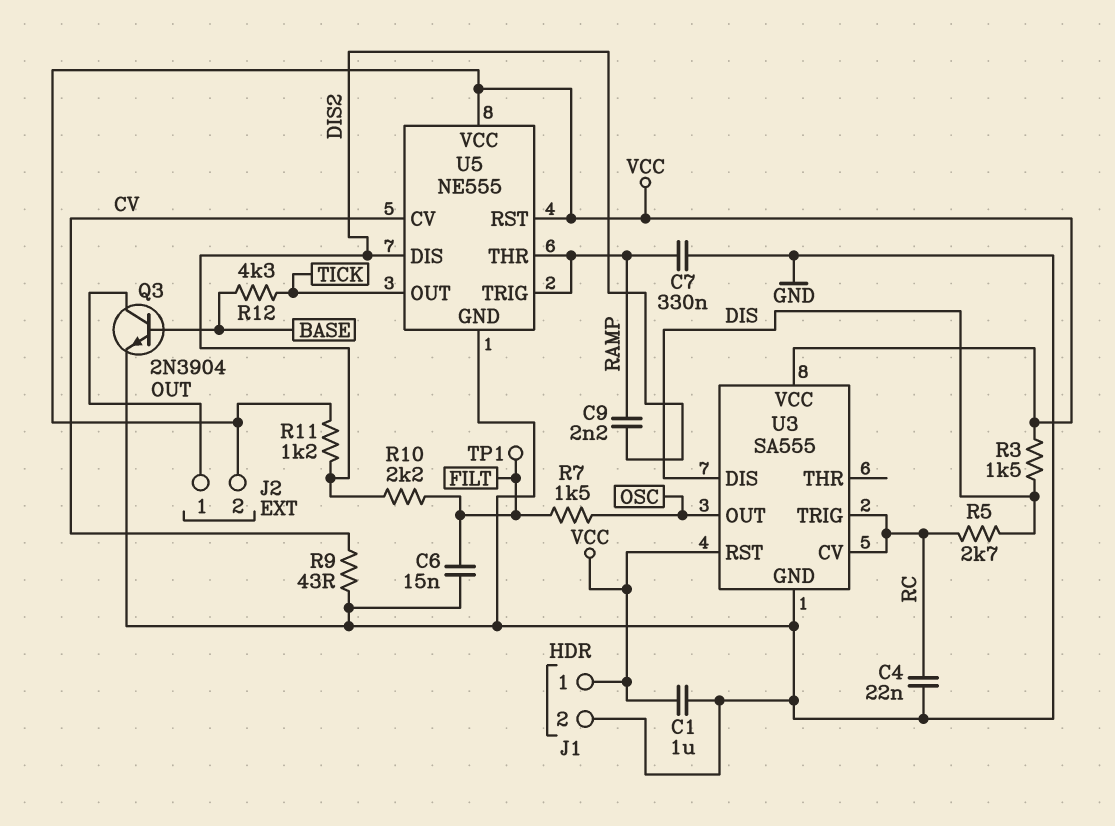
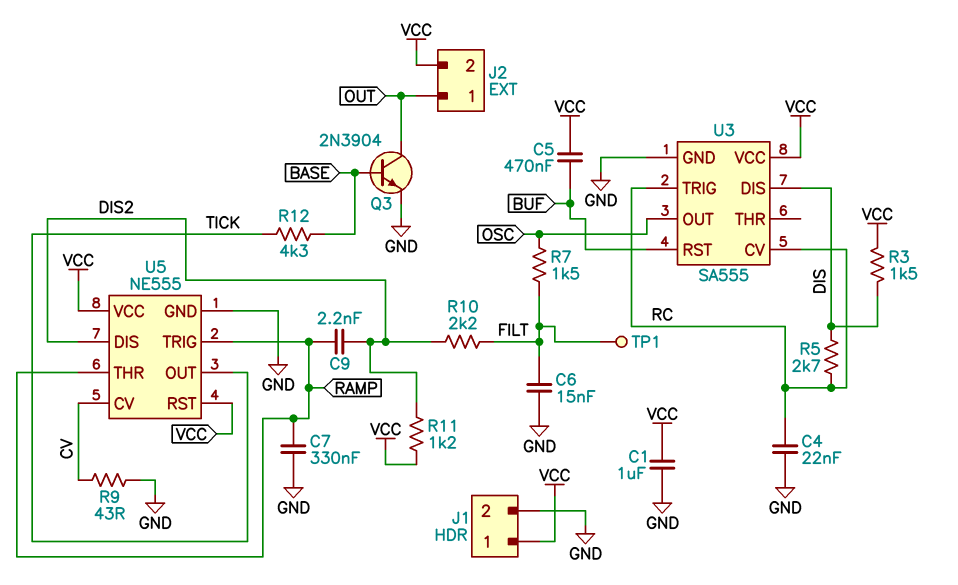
C5: none -> 470nF (BUF, VCC)
U3 pin RST: VCC -> BUF

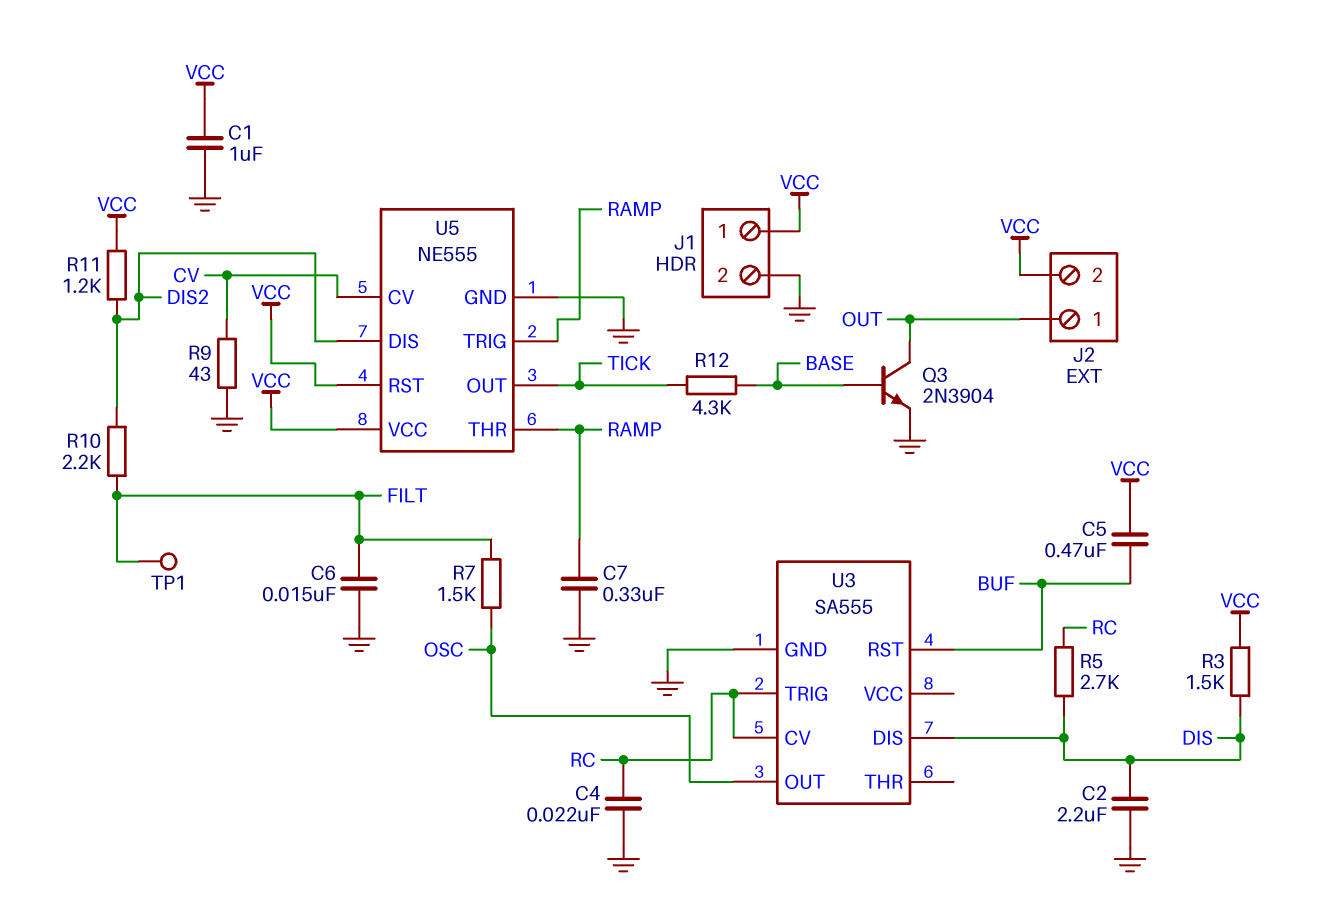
C2: none -> 2.2uF (DIS, GND)
C9: 2.2nF (DIS2, RAMP) -> none
U3 pin VCC: VCC -> none

